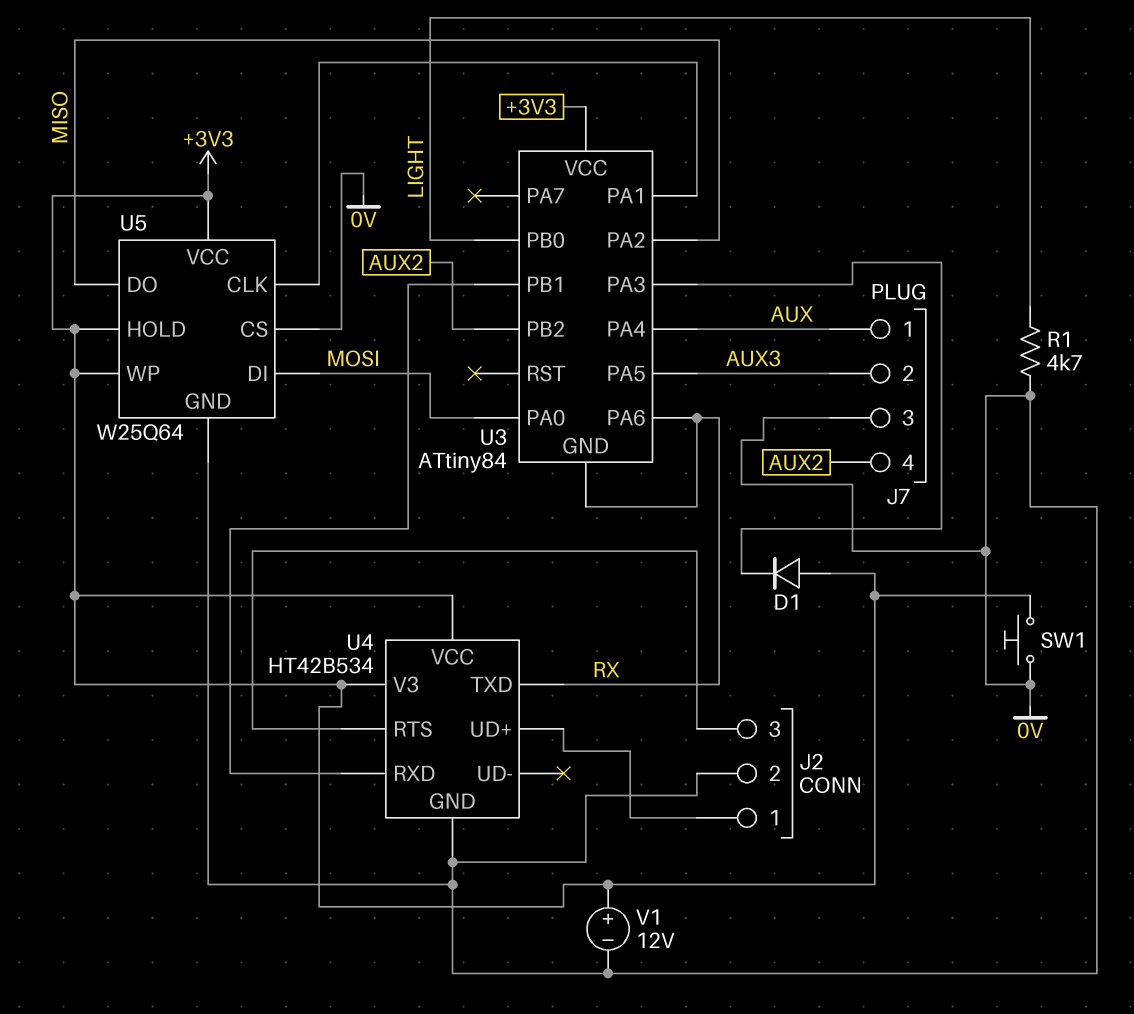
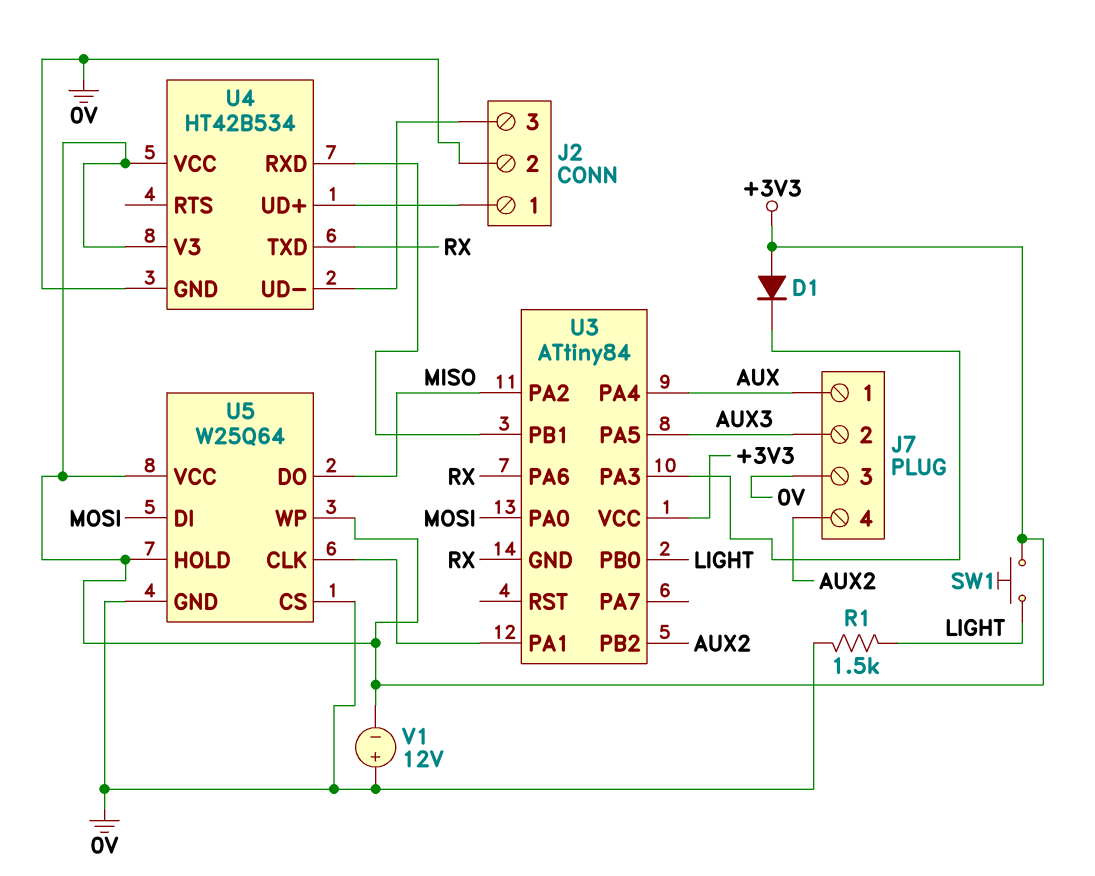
R1: 4.7k (0V, LIGHT) -> 1.5k (0V, LIGHT)
SW1: button (+3V3, 0V) -> button (+3V3, LIGHT)
U4 pin RTS: J2/3 -> none
U4 pin UD-: none -> J2/3
V1: 12V (plus +3V3, minus 0V) -> 12V (plus 0V, minus +3V3)

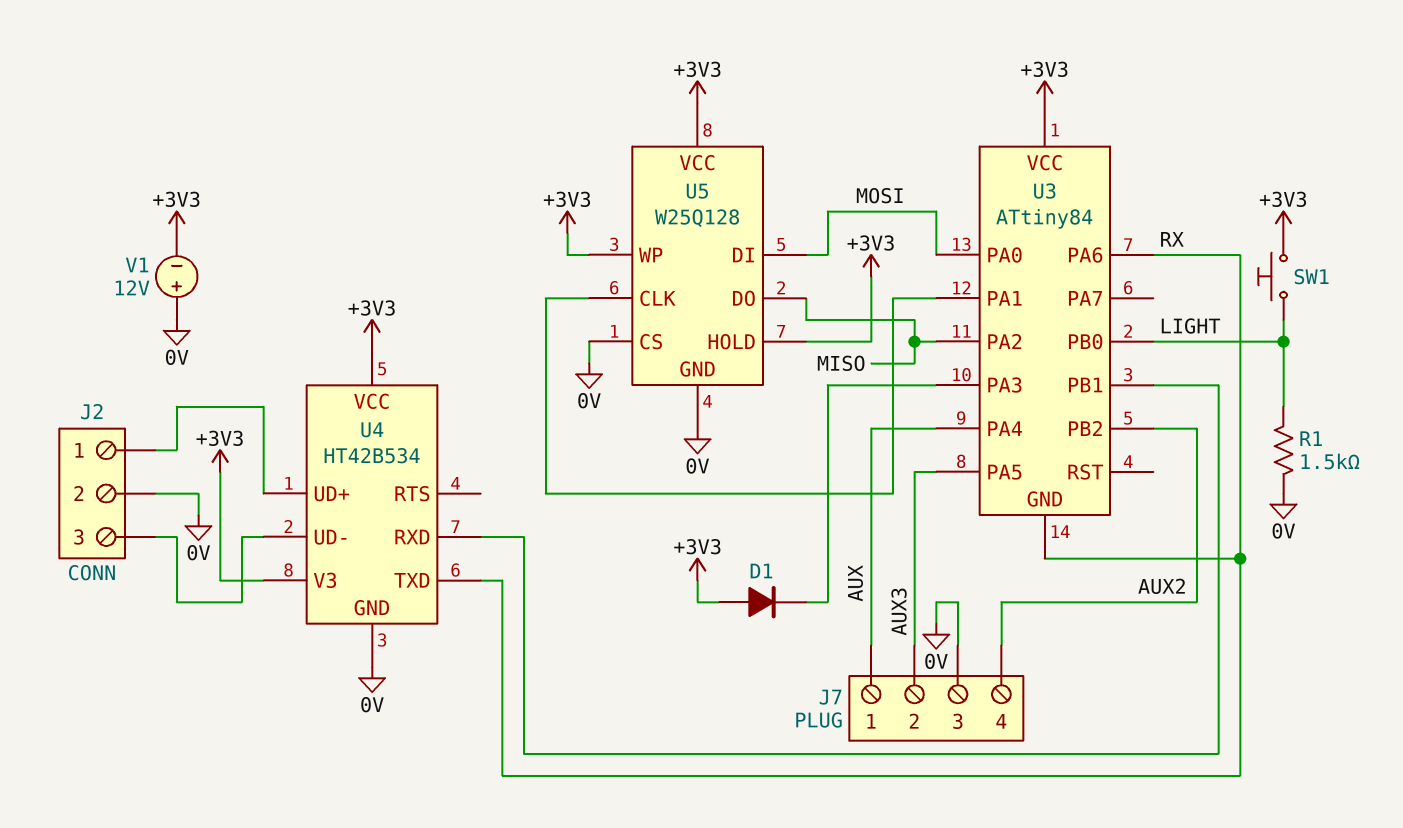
U5: W25Q64 -> W25Q128

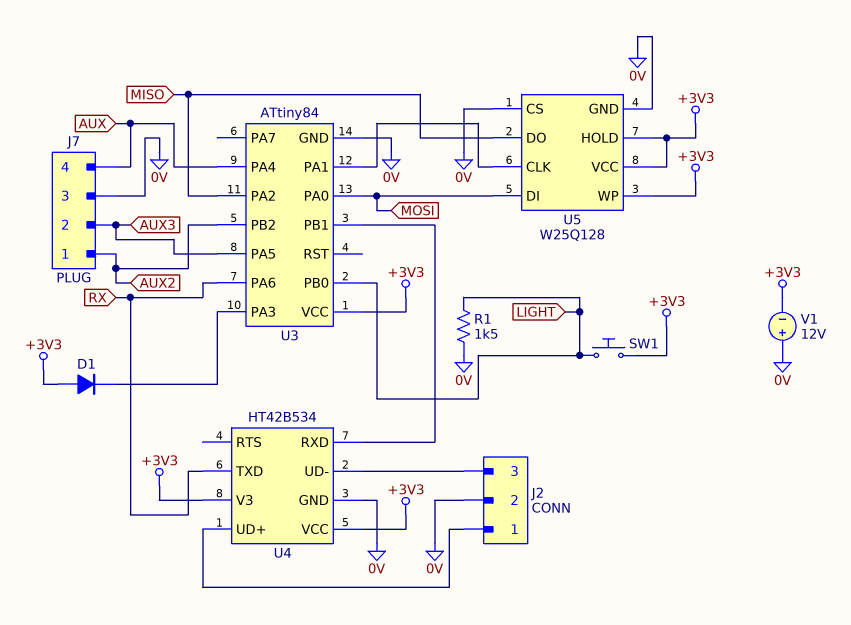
J7 pin 1: AUX -> AUX2
J7 pin 4: AUX2 -> AUX
U3 pin GND: RX -> 0V

